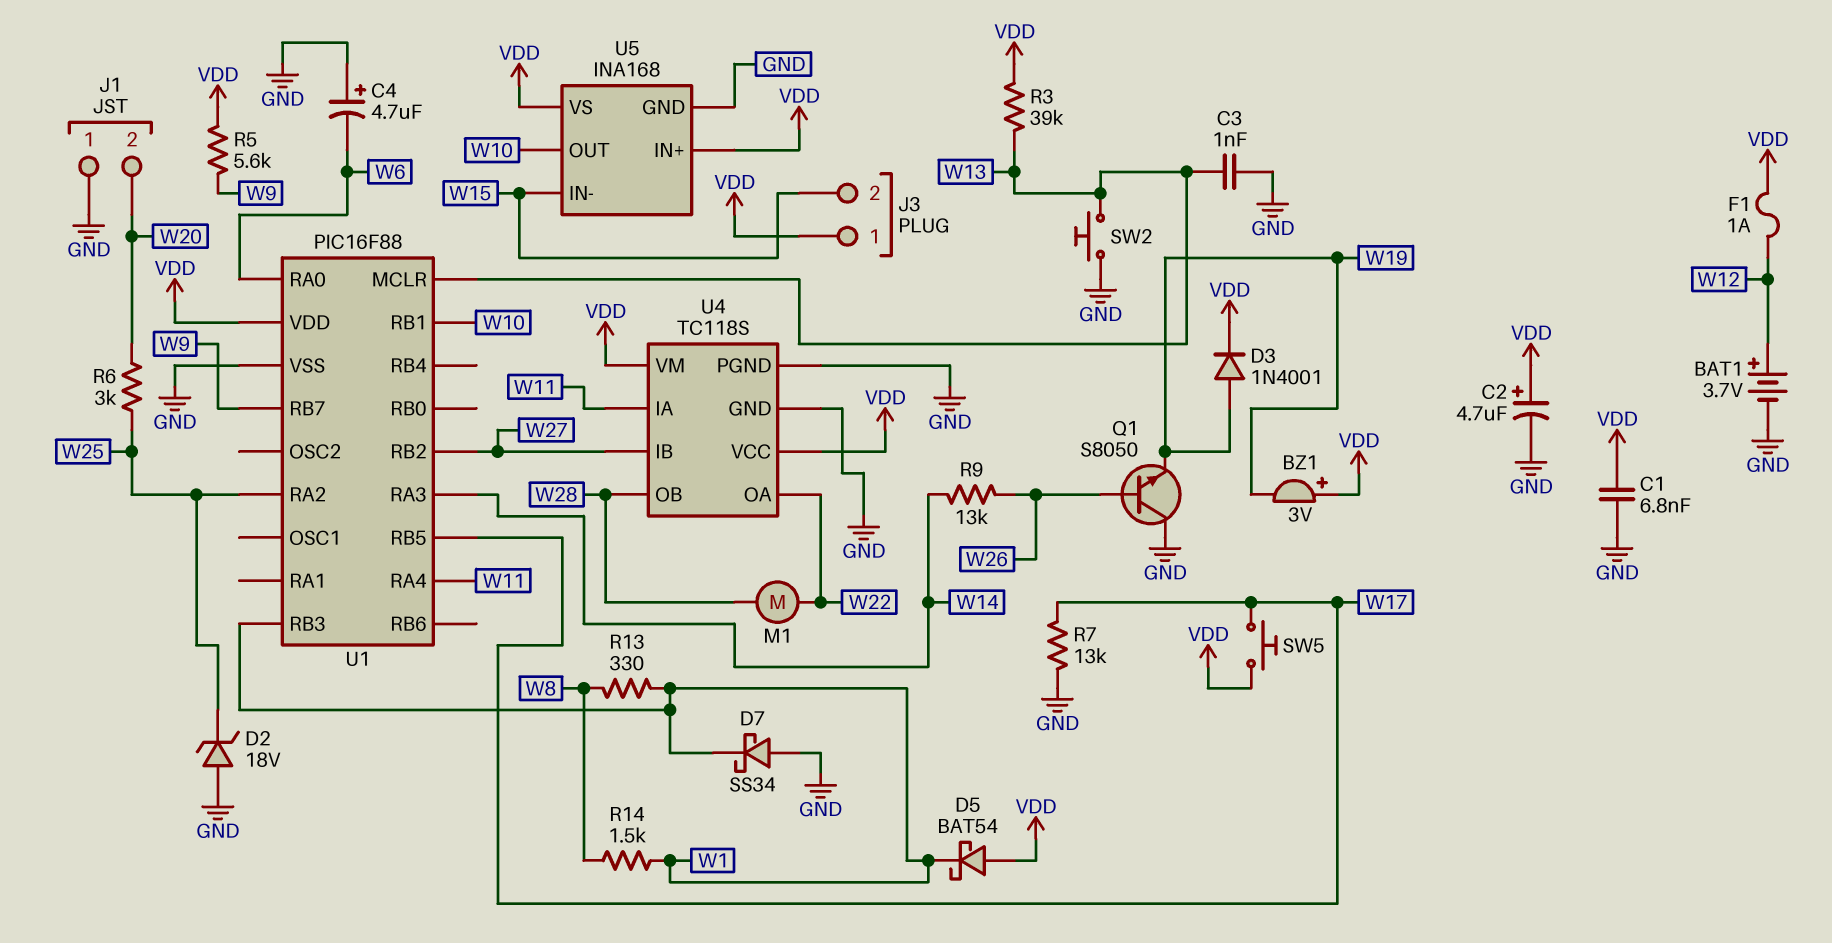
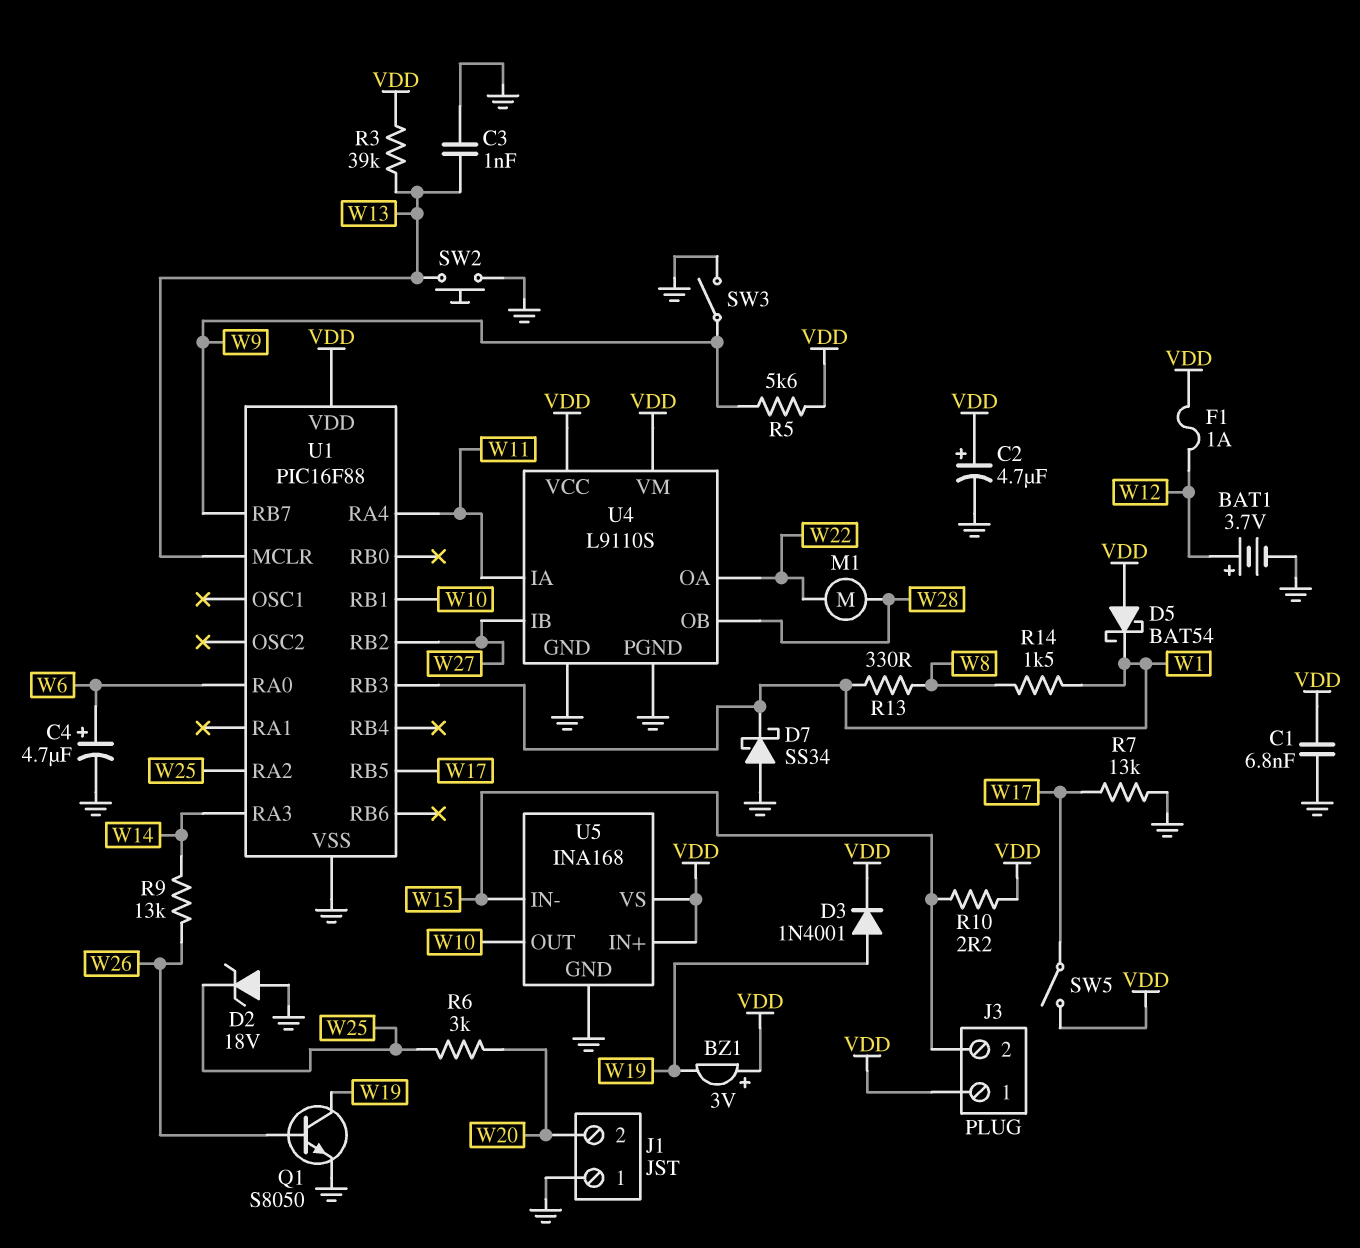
C4: 4.7uF (plus GND, minus W6) -> 4.7uF (plus W6, minus GND)
Q1: NPN S8050 (B W26, C GND, E W19) -> NPN S8050 (B W26, C W19, E GND)
R10: none -> 2.2 (VDD, W15)
SW3: none -> switch (GND, W9)
SW5: button (VDD, W17) -> switch (VDD, W17)
U4: TC118S -> L9110S

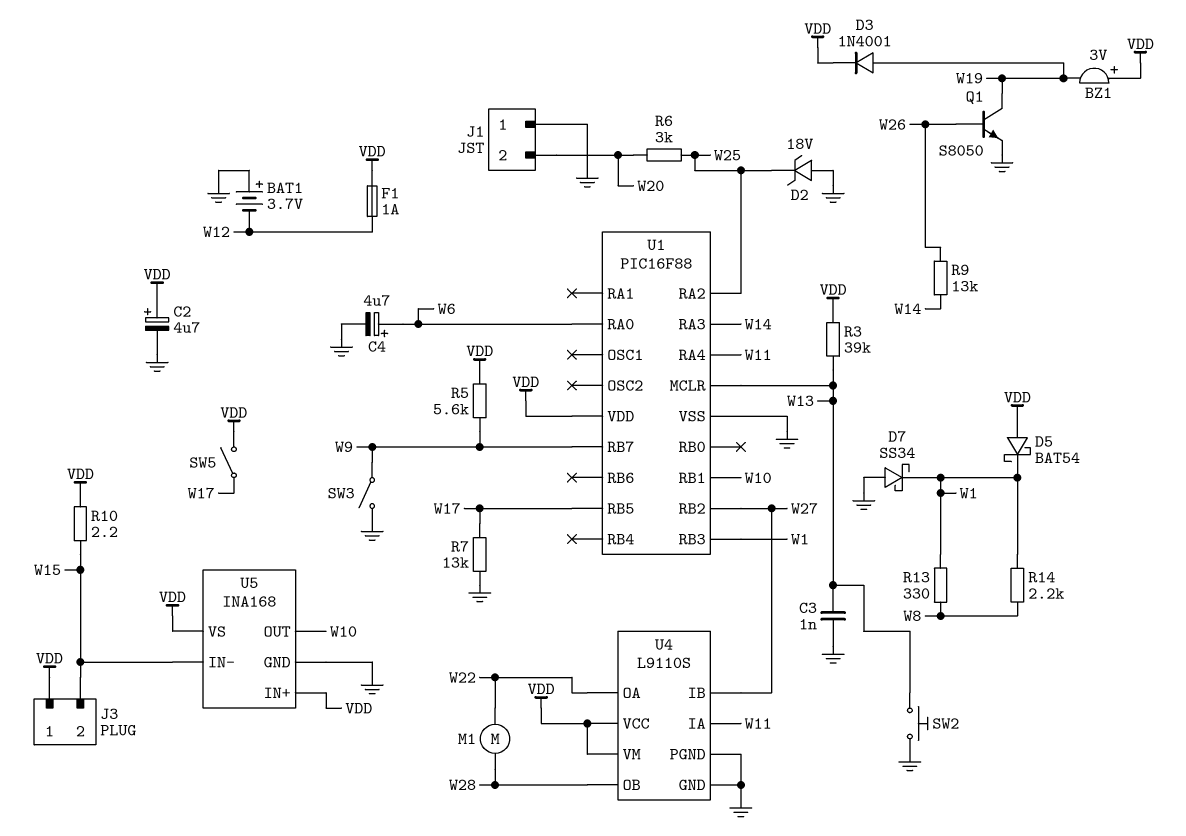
BAT1: 3.7V (plus W12, minus GND) -> 3.7V (plus GND, minus W12)
C1: 6.8nF (GND, VDD) -> none
R14: 1.5k (W1, W8) -> 2.2k (W1, W8)

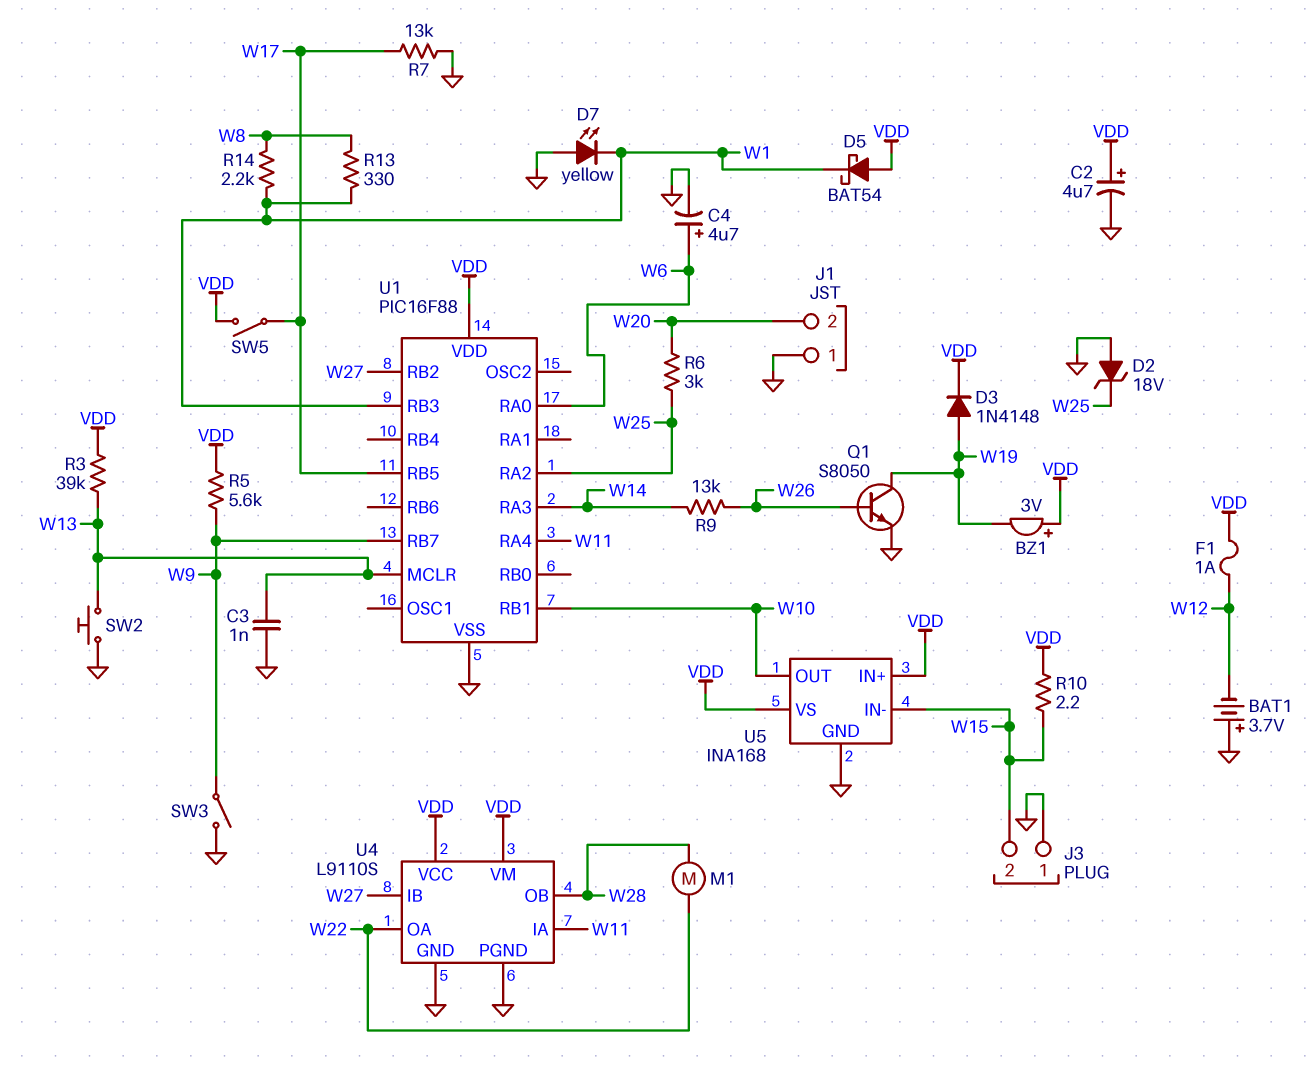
D3: diode 1N4001 (A W19, K VDD) -> diode 1N4148 (A W19, K VDD)
D7: schottky SS34 (A GND, K W1) -> LED yellow (A GND, K W1)
J3 pin 1: VDD -> GND

